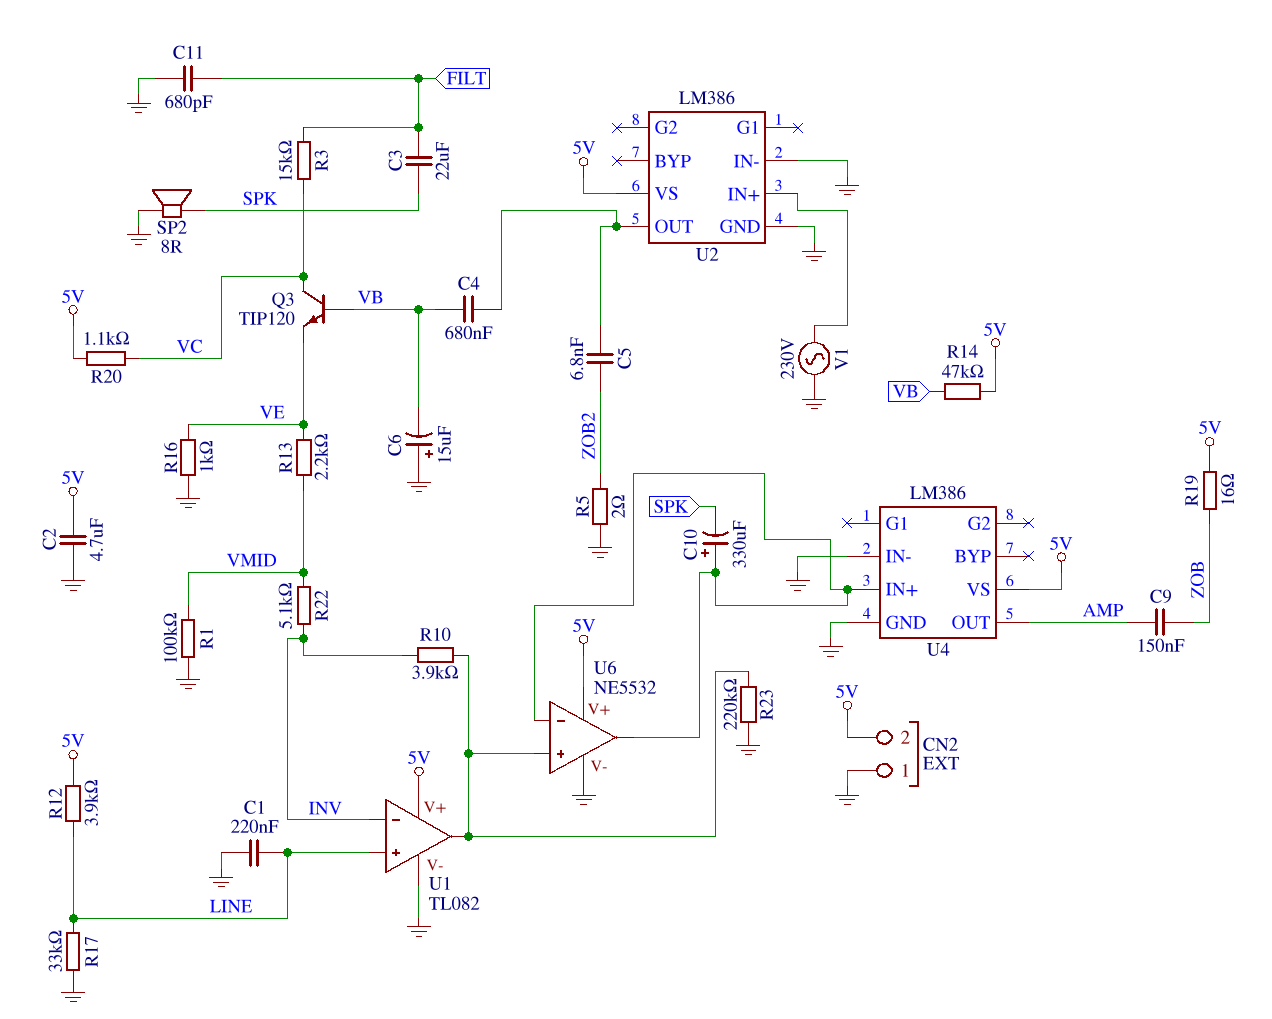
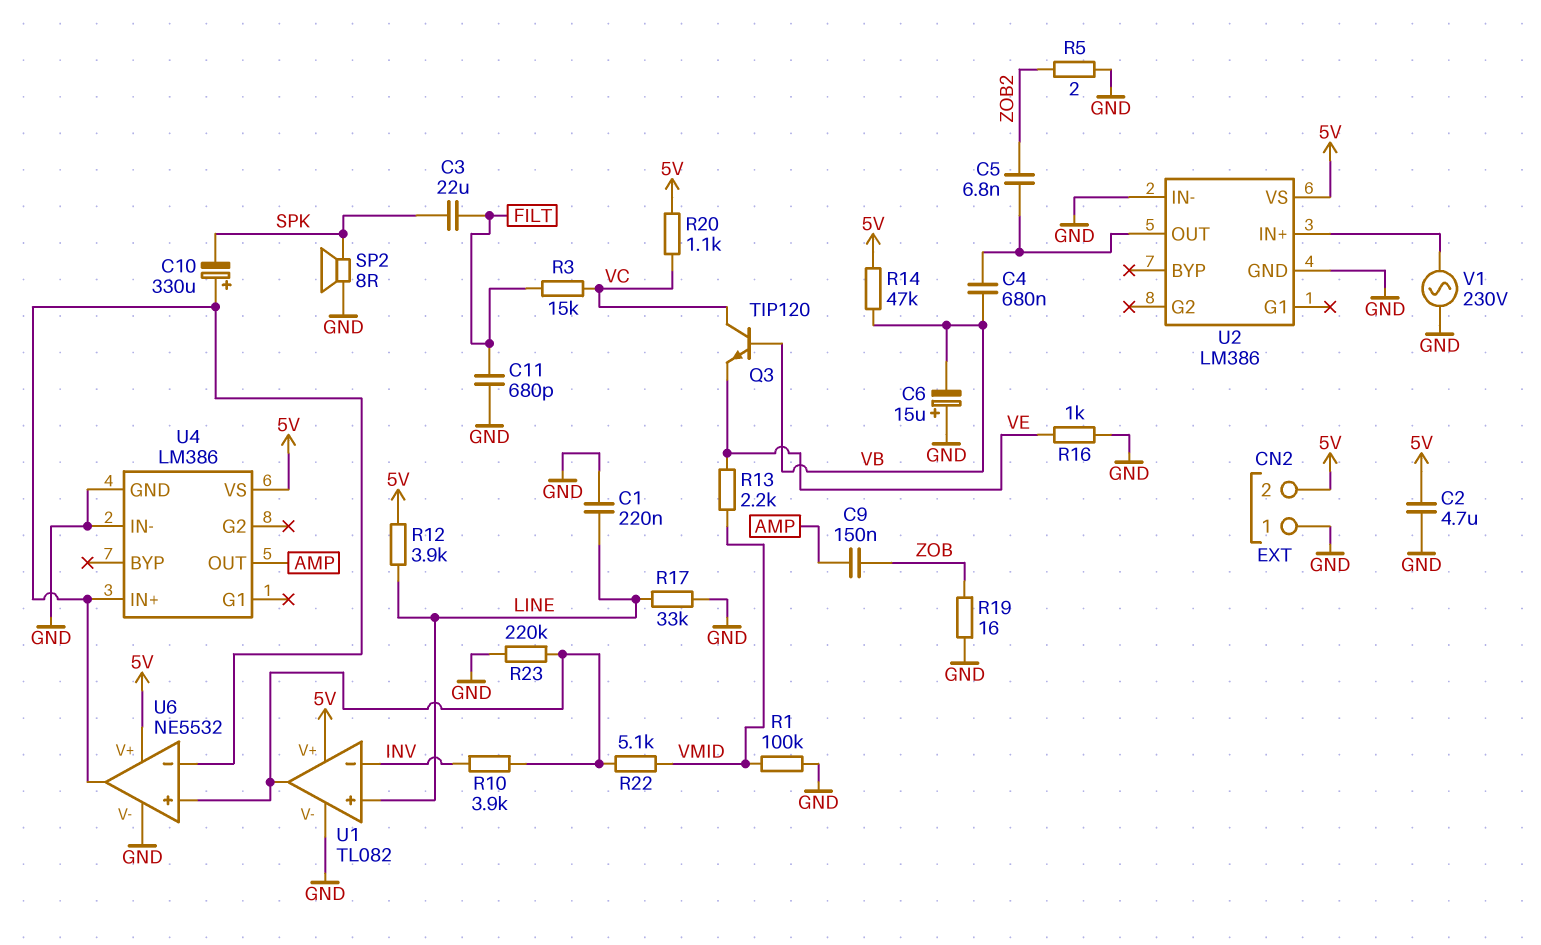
R19: 16 (5V, ZOB) -> 16 (GND, ZOB)
R22: 5.1k (INV, VMID) -> 5.1k (U1/out, VMID)

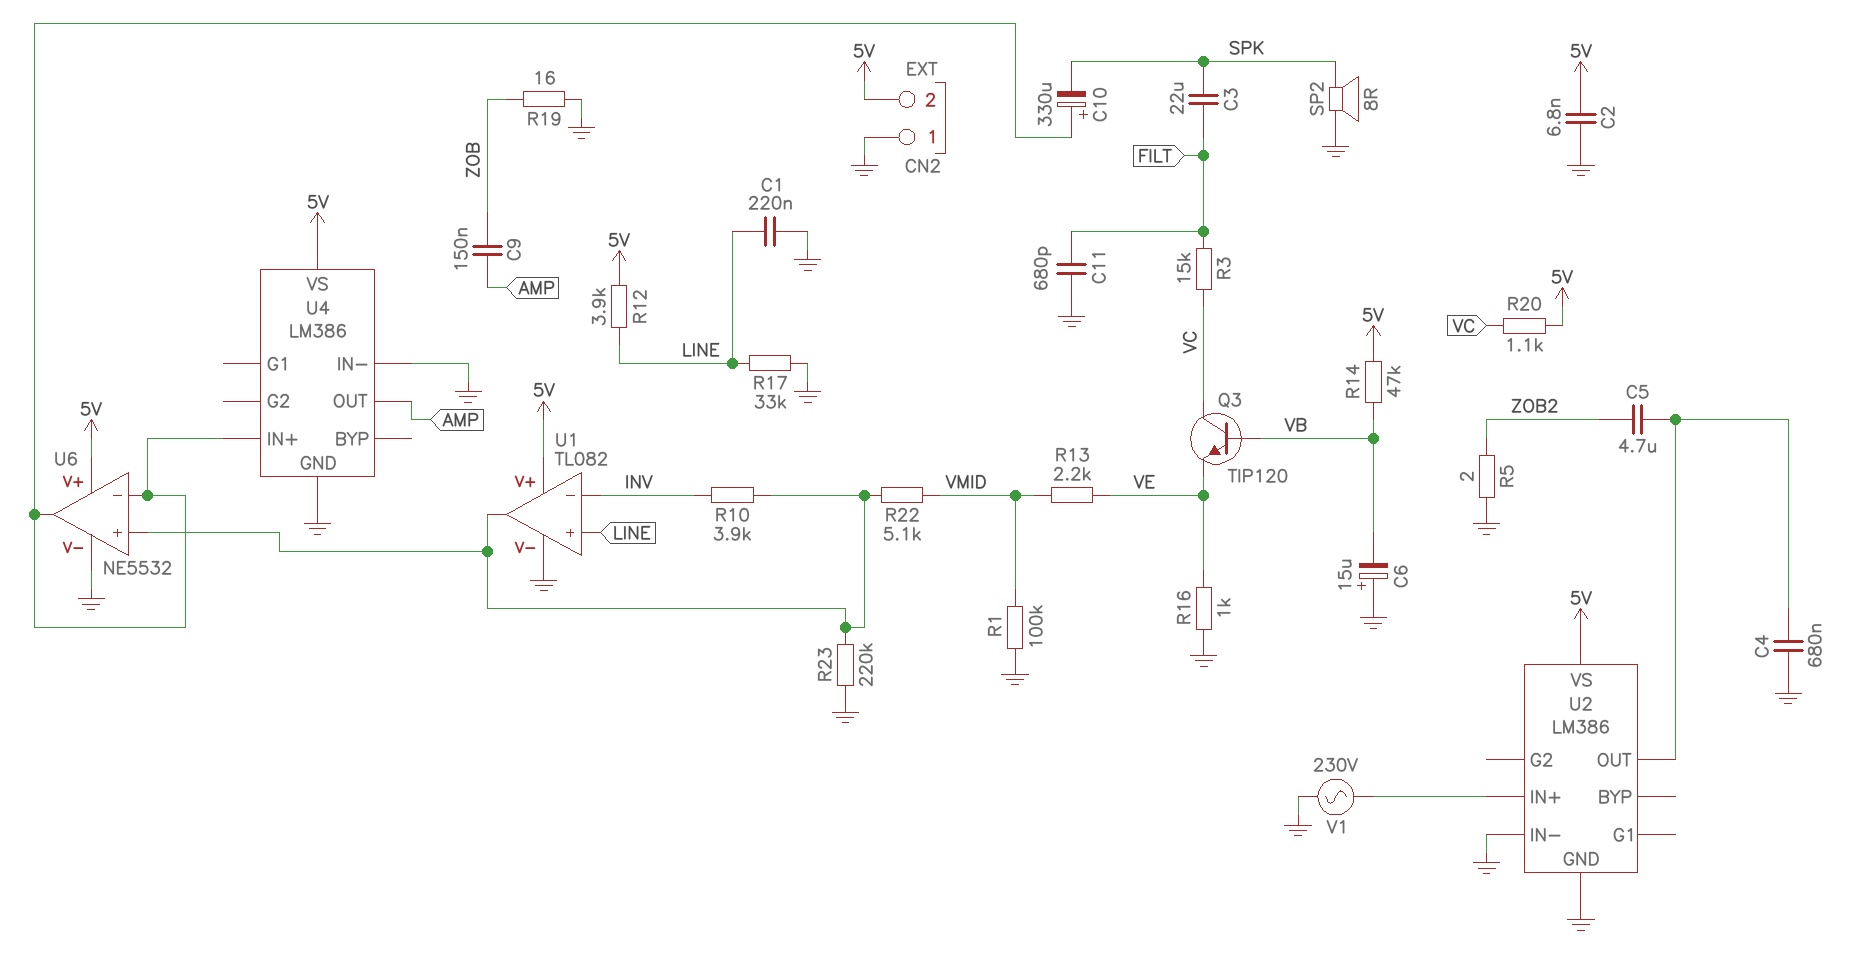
C2: 4.7uF (5V, GND) -> 6.8nF (5V, GND)
C4: 680nF (U2/OUT, VB) -> 680nF (GND, U2/OUT)
C5: 6.8nF (U2/OUT, ZOB2) -> 4.7uF (U2/OUT, ZOB2)

